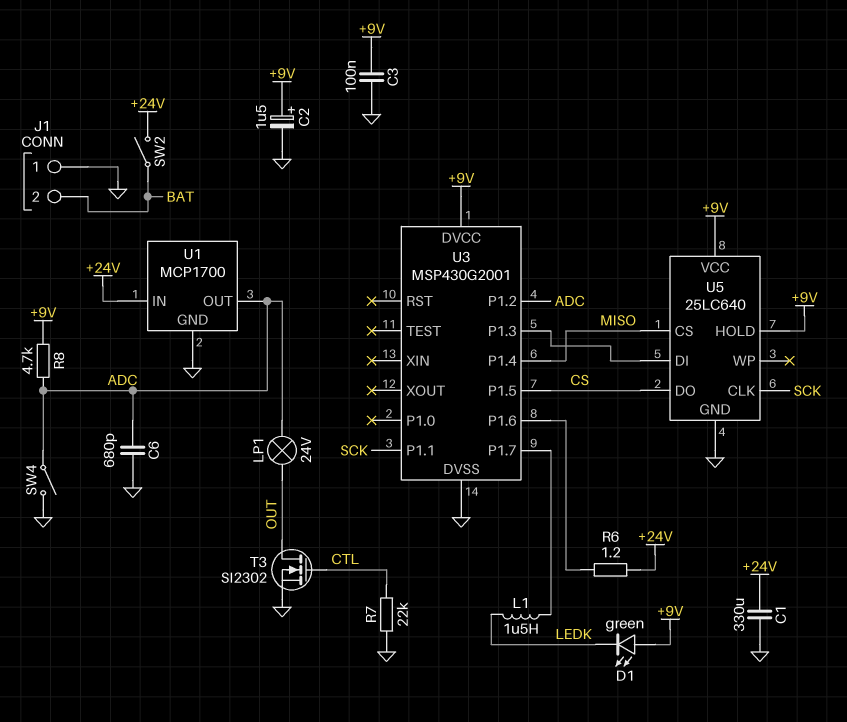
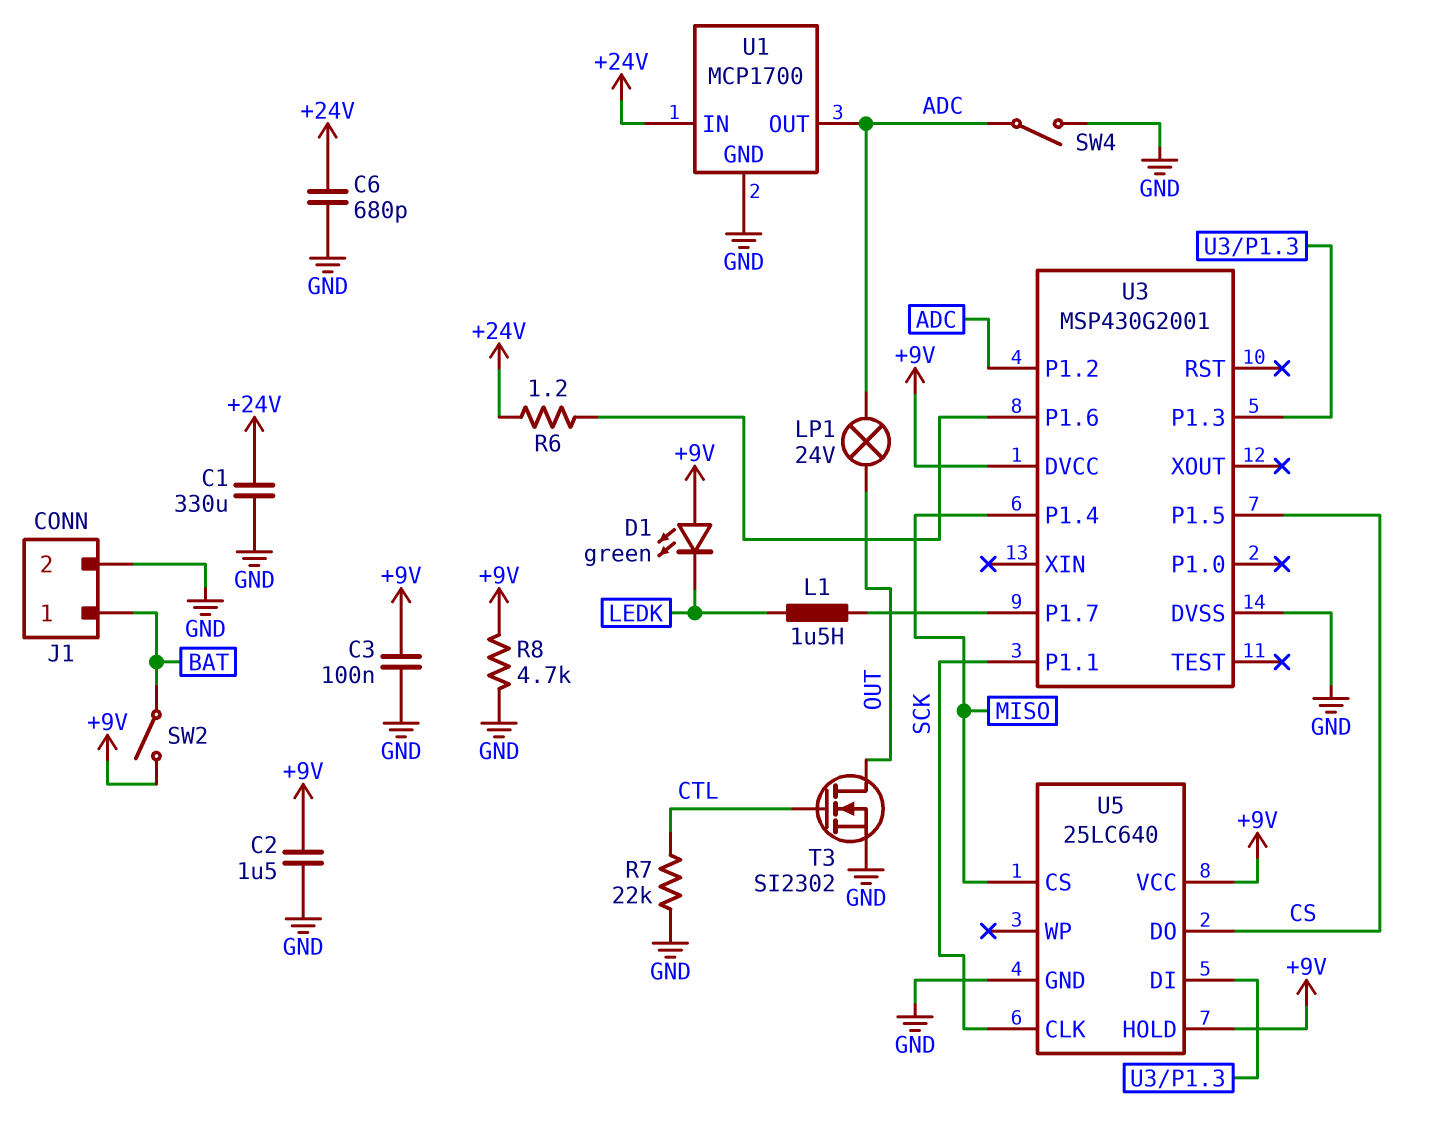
C2: 1.5uF (plus +9V, minus GND) -> 1.5uF (+9V, GND)
C6: 680pF (ADC, GND) -> 680pF (+24V, GND)
J1 pin 1: GND -> BAT
J1 pin 2: BAT -> GND
R8: 4.7k (+9V, ADC) -> 4.7k (+9V, GND)
SW2: switch (+24V, BAT) -> switch (+9V, BAT)

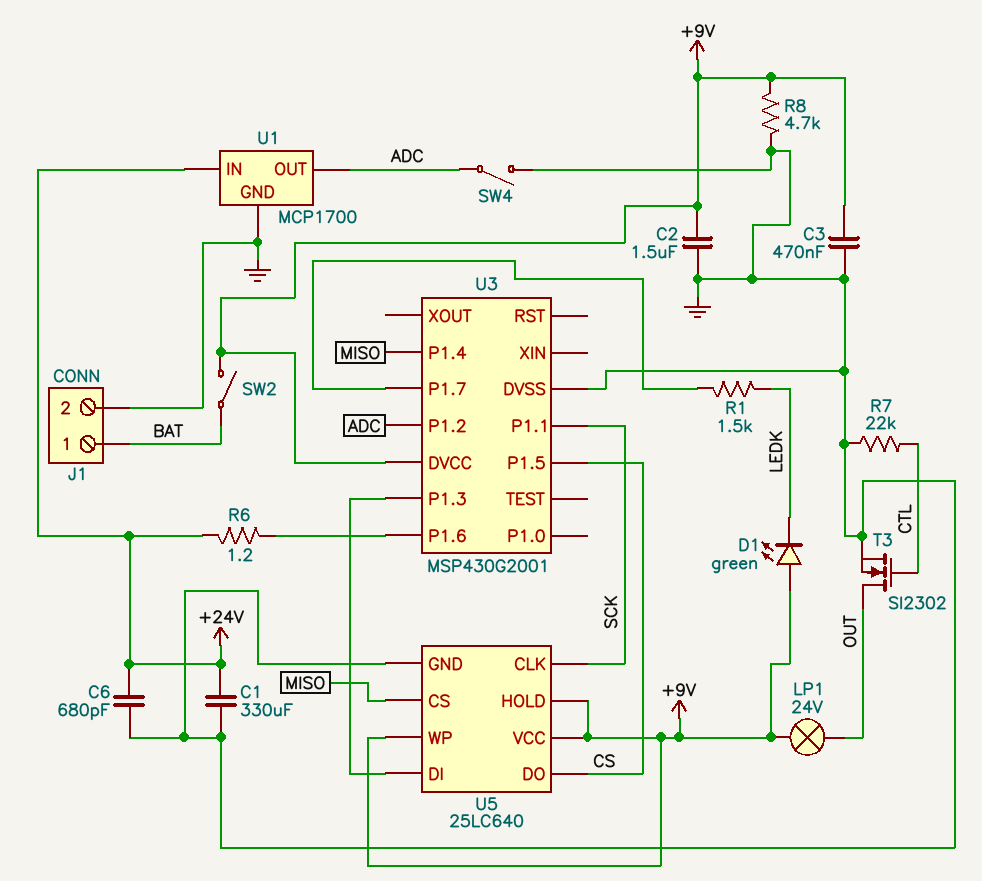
C3: 100nF (+9V, GND) -> 470nF (+9V, GND)
L1: 1.5uH (LEDK, U3/P1.7) -> none
LP1: lamp 24V (ADC, OUT) -> lamp 24V (+9V, OUT)
R1: none -> 1.5k (LEDK, U3/P1.7)
U5 pin WP: none -> +9V

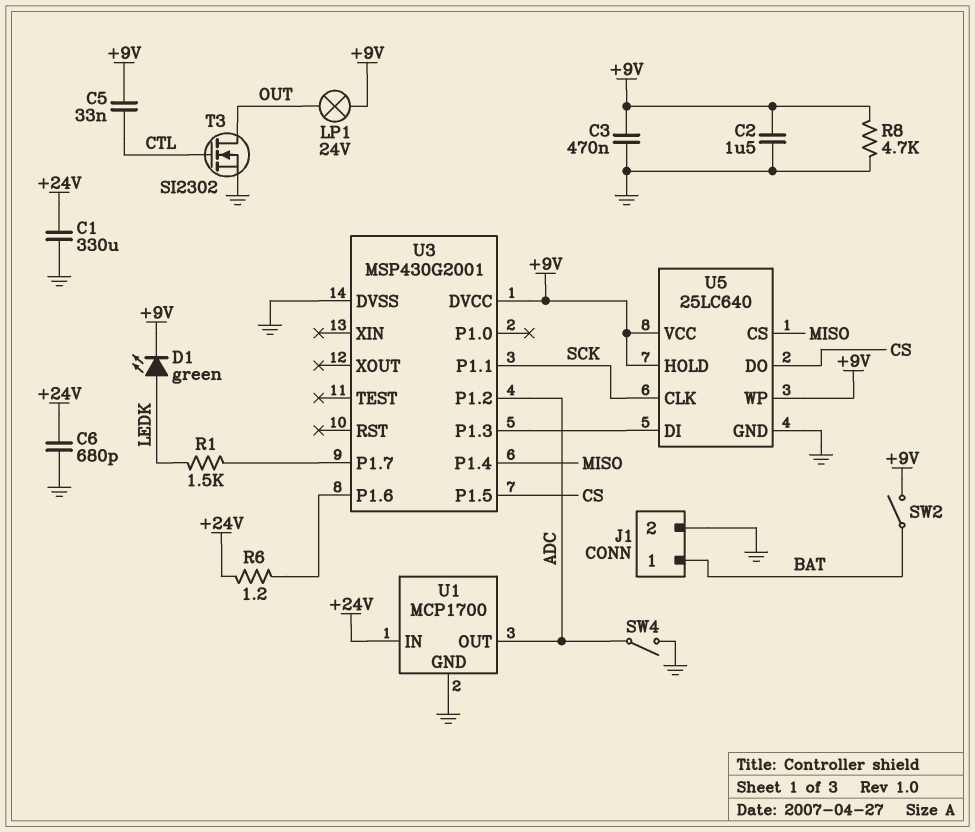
C5: none -> 33nF (+9V, CTL)
D1: LED green (A +9V, K LEDK) -> LED green (A LEDK, K +9V)
R7: 22k (CTL, GND) -> none

